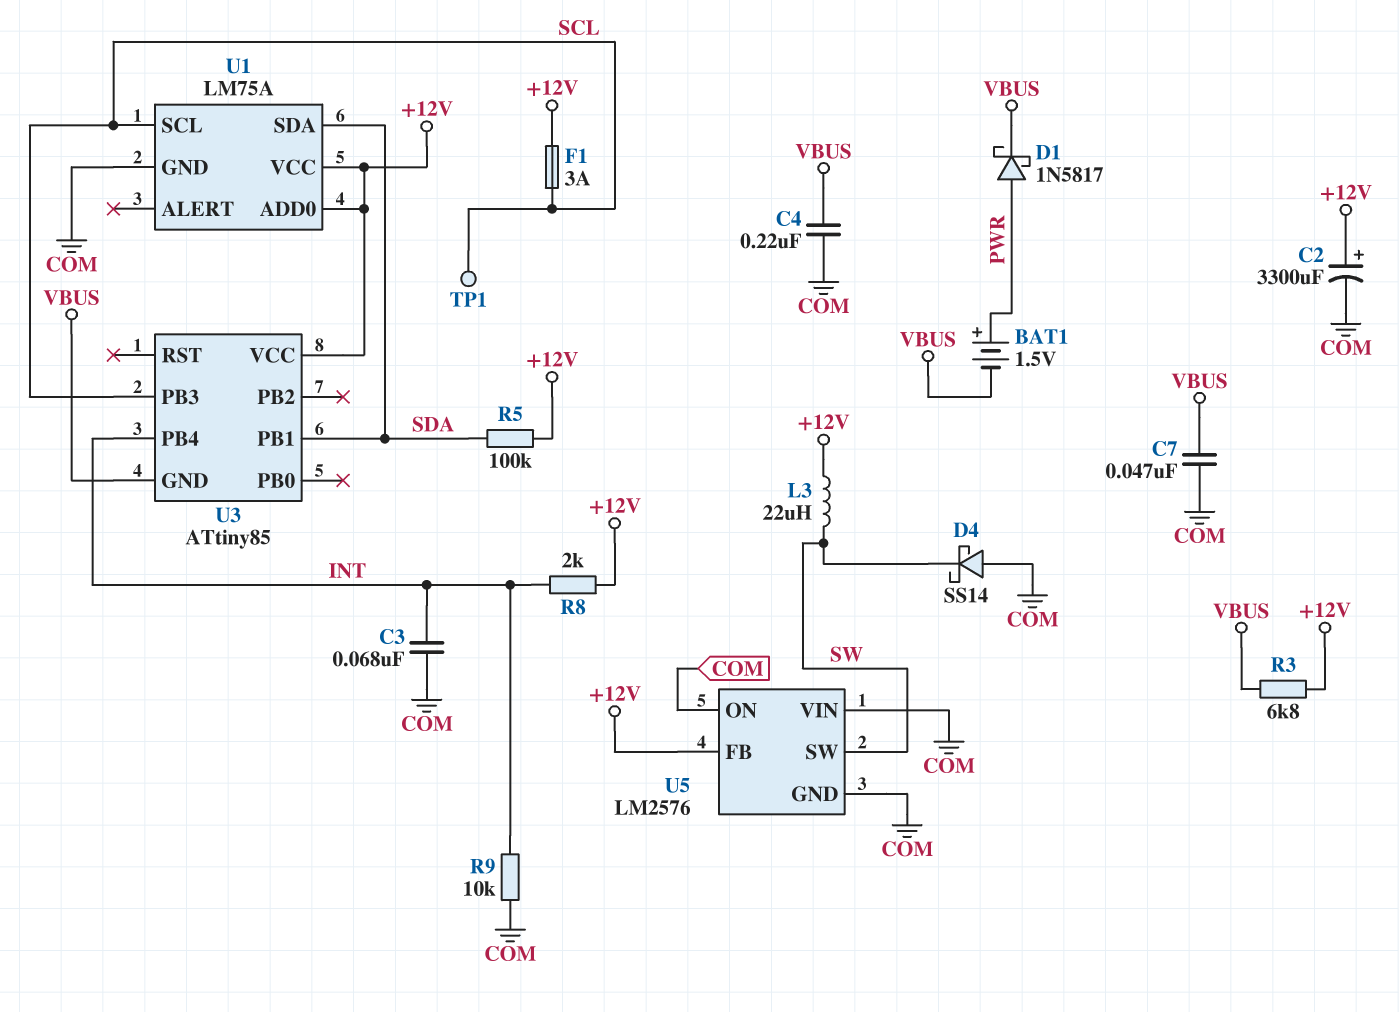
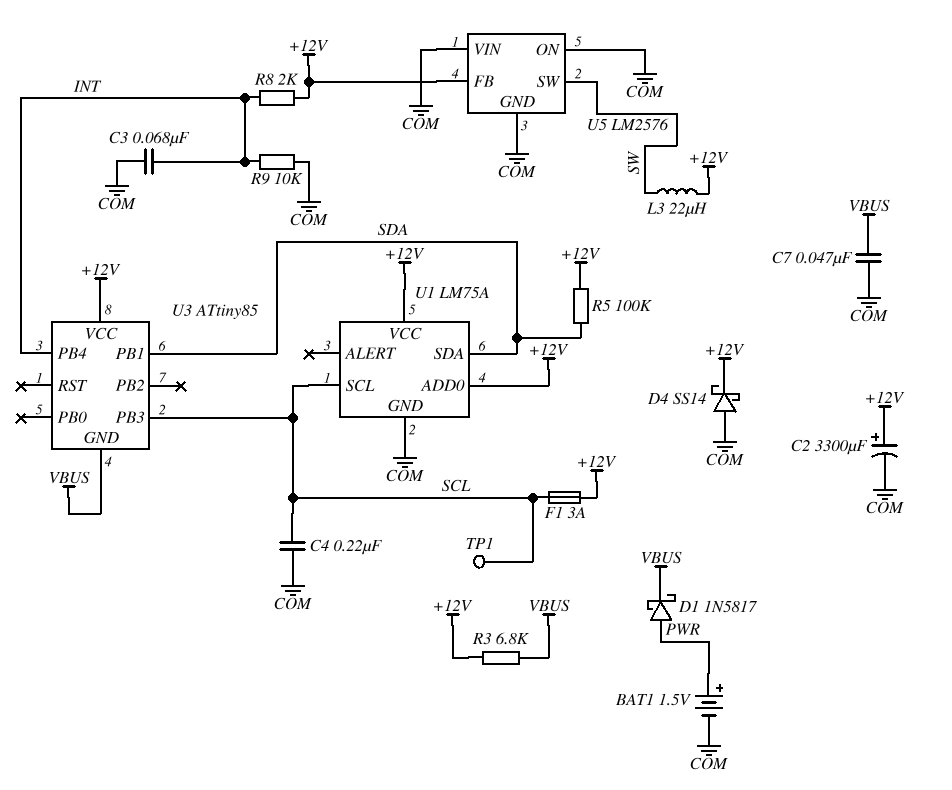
BAT1: 1.5V (plus PWR, minus VBUS) -> 1.5V (plus PWR, minus COM)
C4: 220nF (COM, VBUS) -> 220nF (COM, SCL)
D4: schottky SS14 (A COM, K SW) -> schottky SS14 (A COM, K +12V)

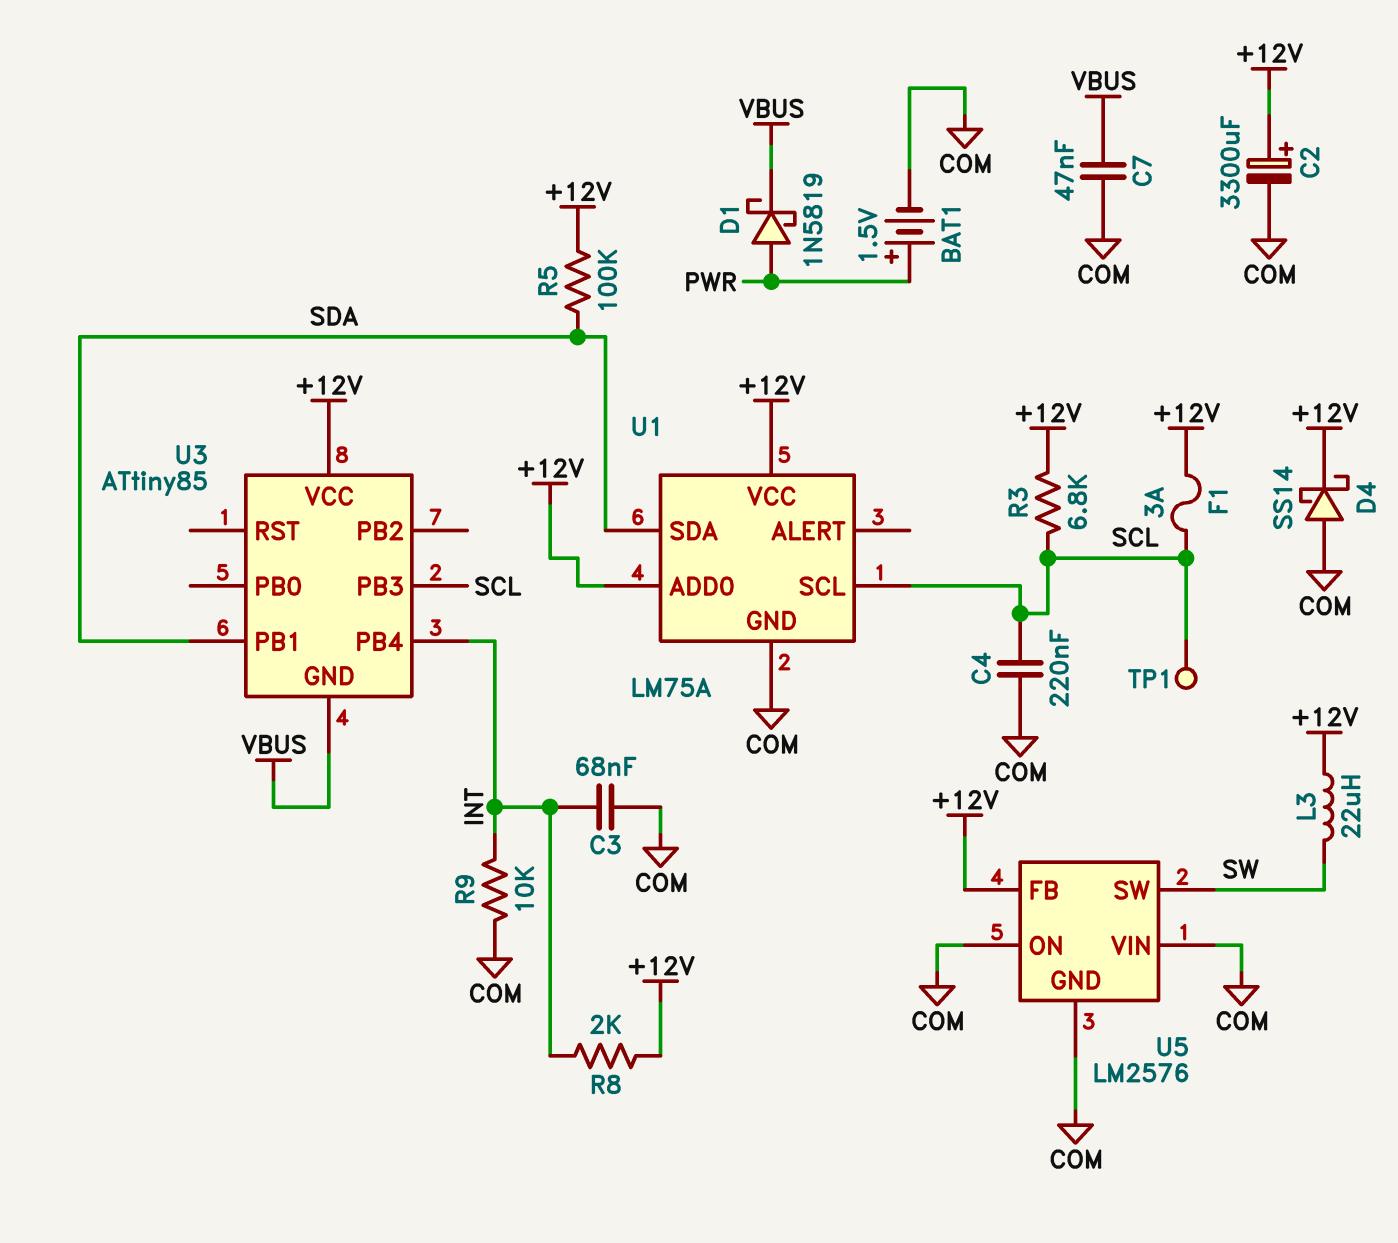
D1: schottky 1N5817 (A PWR, K VBUS) -> schottky 1N5819 (A PWR, K VBUS)
R3: 6.8k (+12V, VBUS) -> 6.8k (+12V, SCL)

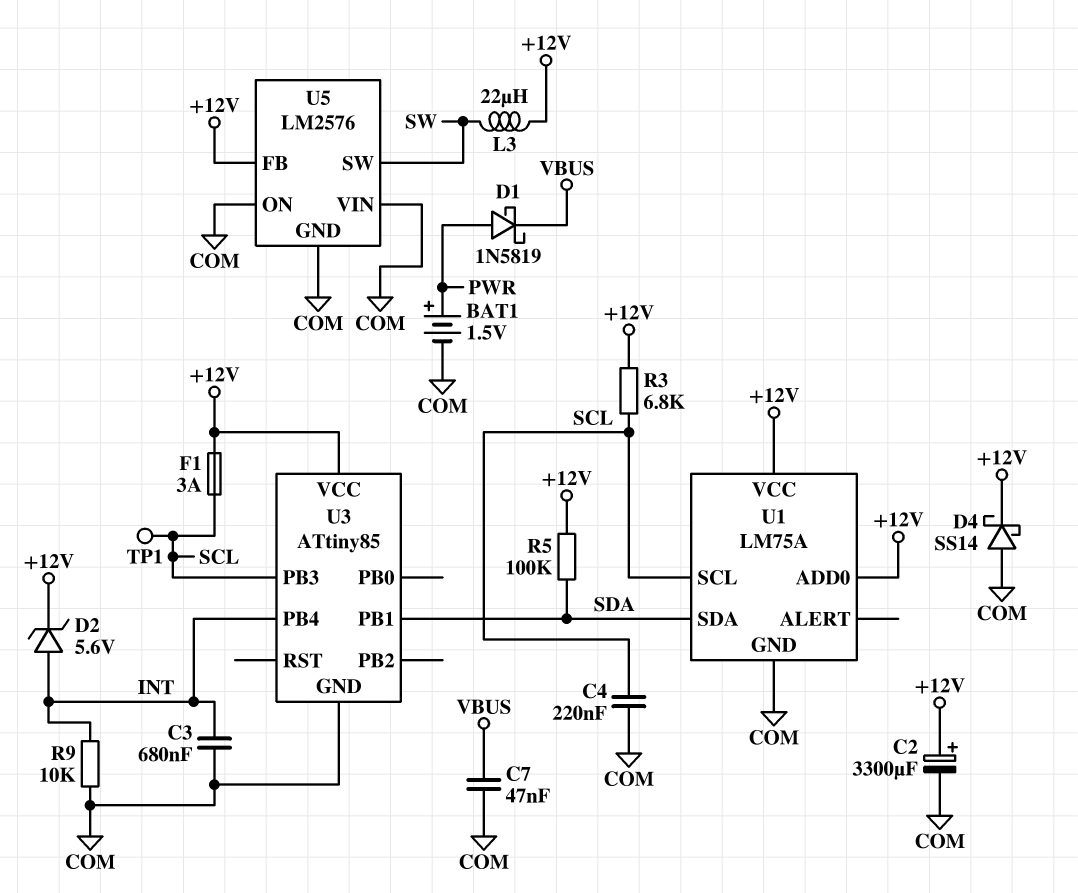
C3: 68nF (COM, INT) -> 680nF (COM, INT)
D2: none -> zener 5.6V (A INT, K +12V)
R8: 2k (+12V, INT) -> none
U3 pin GND: VBUS -> COM

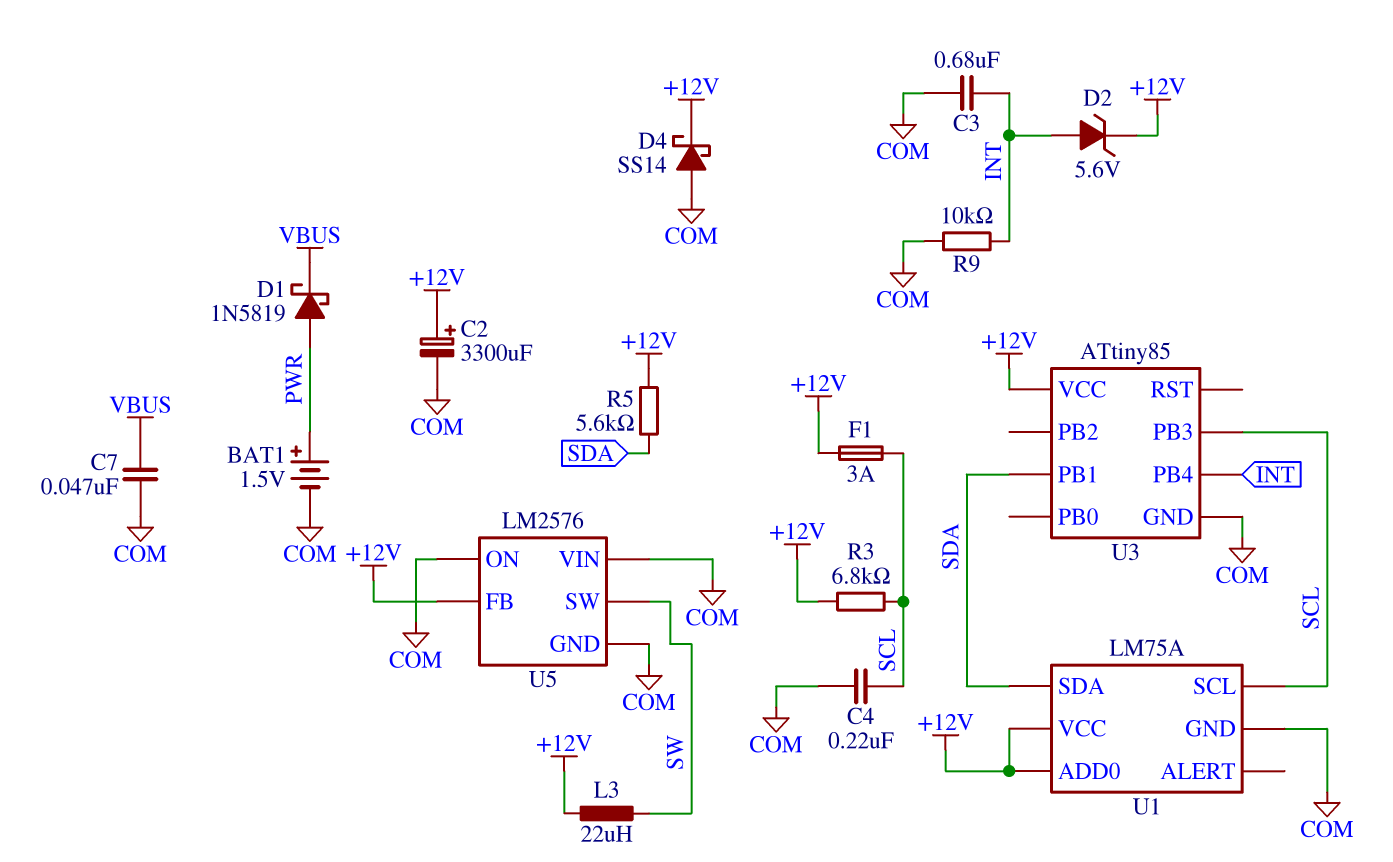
R5: 100k (+12V, SDA) -> 5.6k (+12V, SDA)
TP1: test point (SCL) -> none

